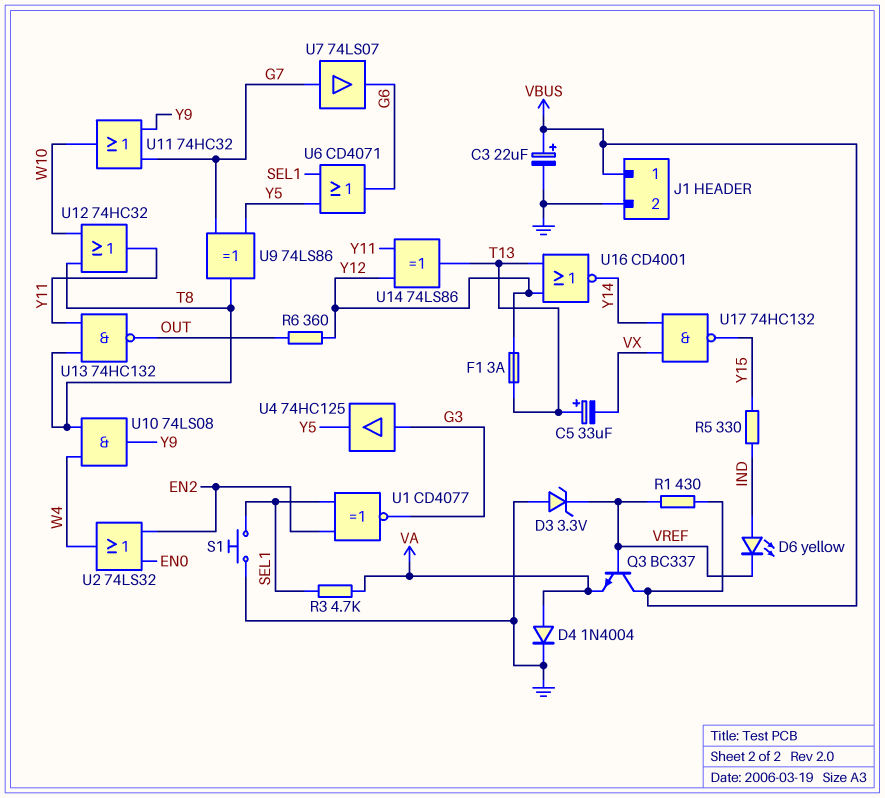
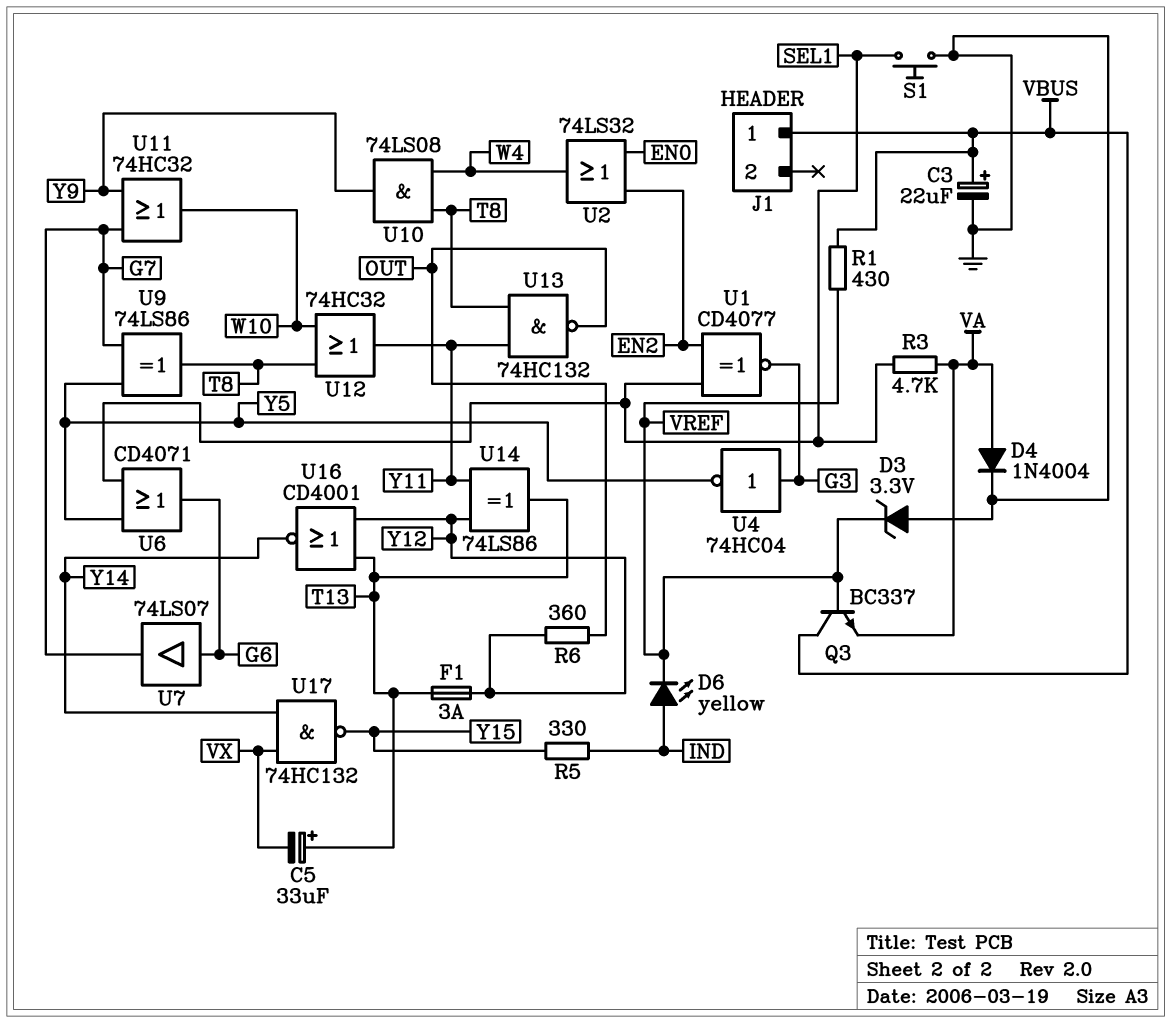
J1 pin 2: GND -> none
U4: buffer 74HC125 (in G3, out Y5) -> NOT 74HC04 (in G3, out Y5)
U7: buffer 74LS07 (in G7, out G6) -> buffer 74LS07 (in G6, out G7)

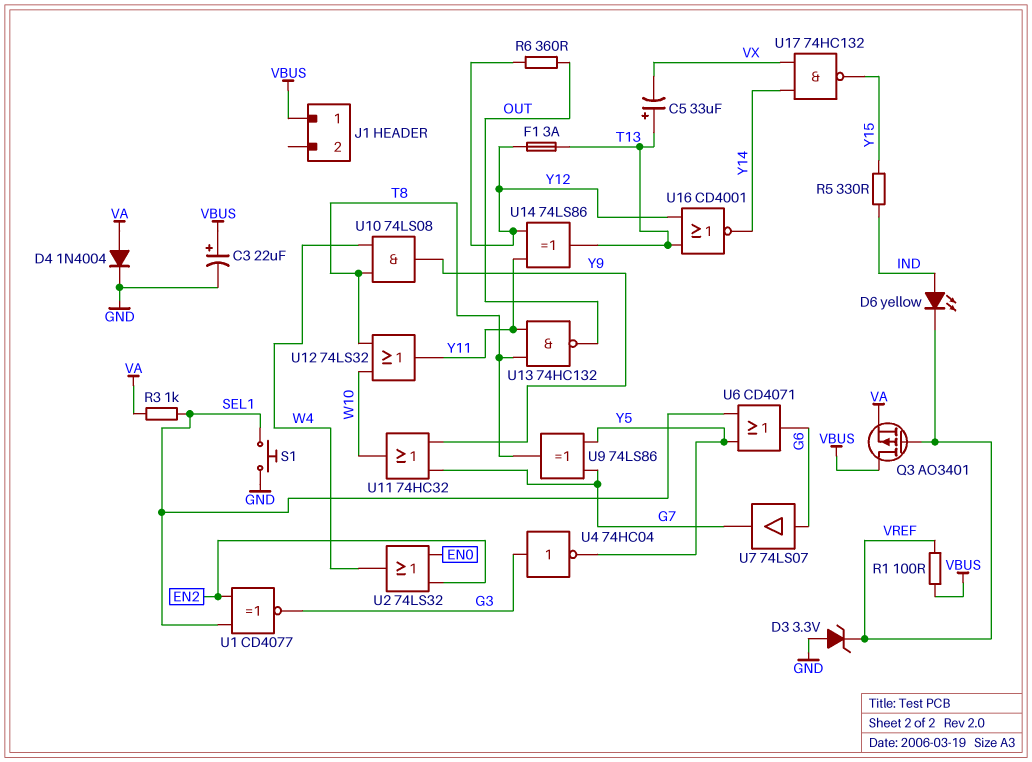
Q3: NPN BC337 (B VREF, C VBUS, E VA) -> PMOS AO3401 (G VREF, D VBUS, S VA)
R1: 430 (VBUS, VREF) -> 100 (VBUS, VREF)
R3: 4.7k (SEL1, VA) -> 1k (SEL1, VA)
U12: OR 74HC32 (in T8, in W10, out Y11) -> OR 74LS32 (in T8, in W10, out Y11)

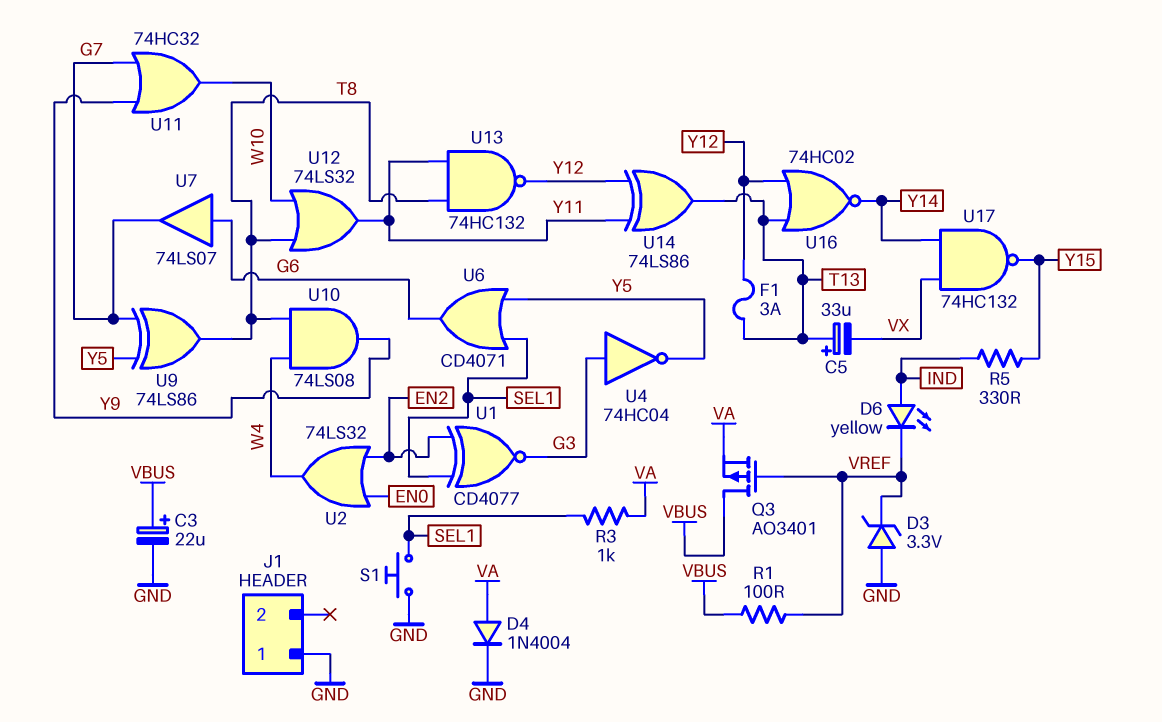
J1 pin 1: VBUS -> GND
R6: 360 (OUT, Y12) -> none
U13: NAND 74HC132 (in T8, in Y11, out OUT) -> NAND 74HC132 (in T8, in Y11, out Y12)
U16: NOR CD4001 (in T13, in Y12, out Y14) -> NOR 74HC02 (in T13, in Y12, out Y14)

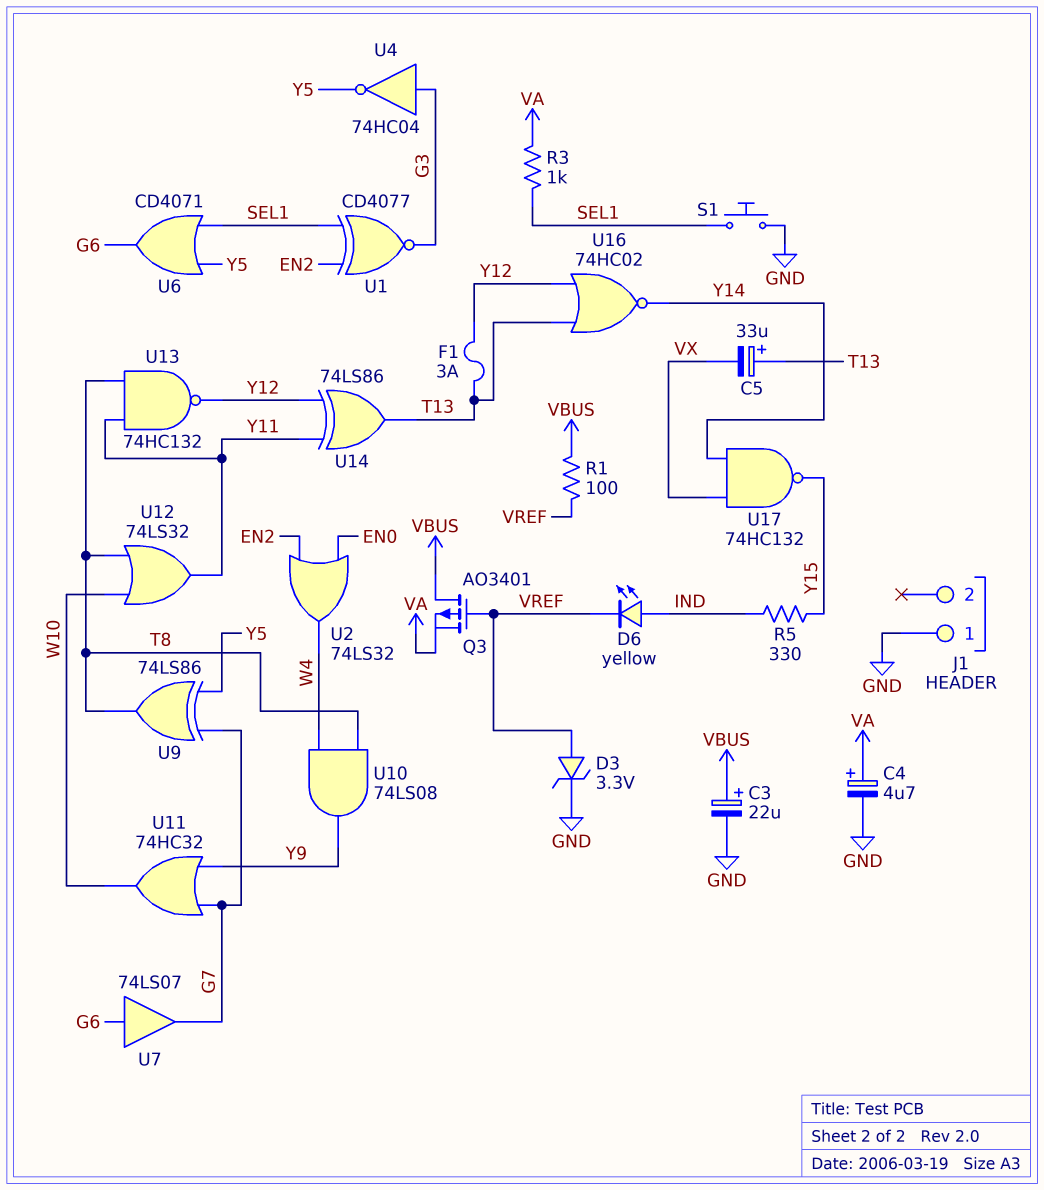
C4: none -> 4.7uF (plus VA, minus GND)
D3: zener 3.3V (A GND, K VREF) -> zener 3.3V (A VREF, K GND)
D4: diode 1N4004 (A VA, K GND) -> none

